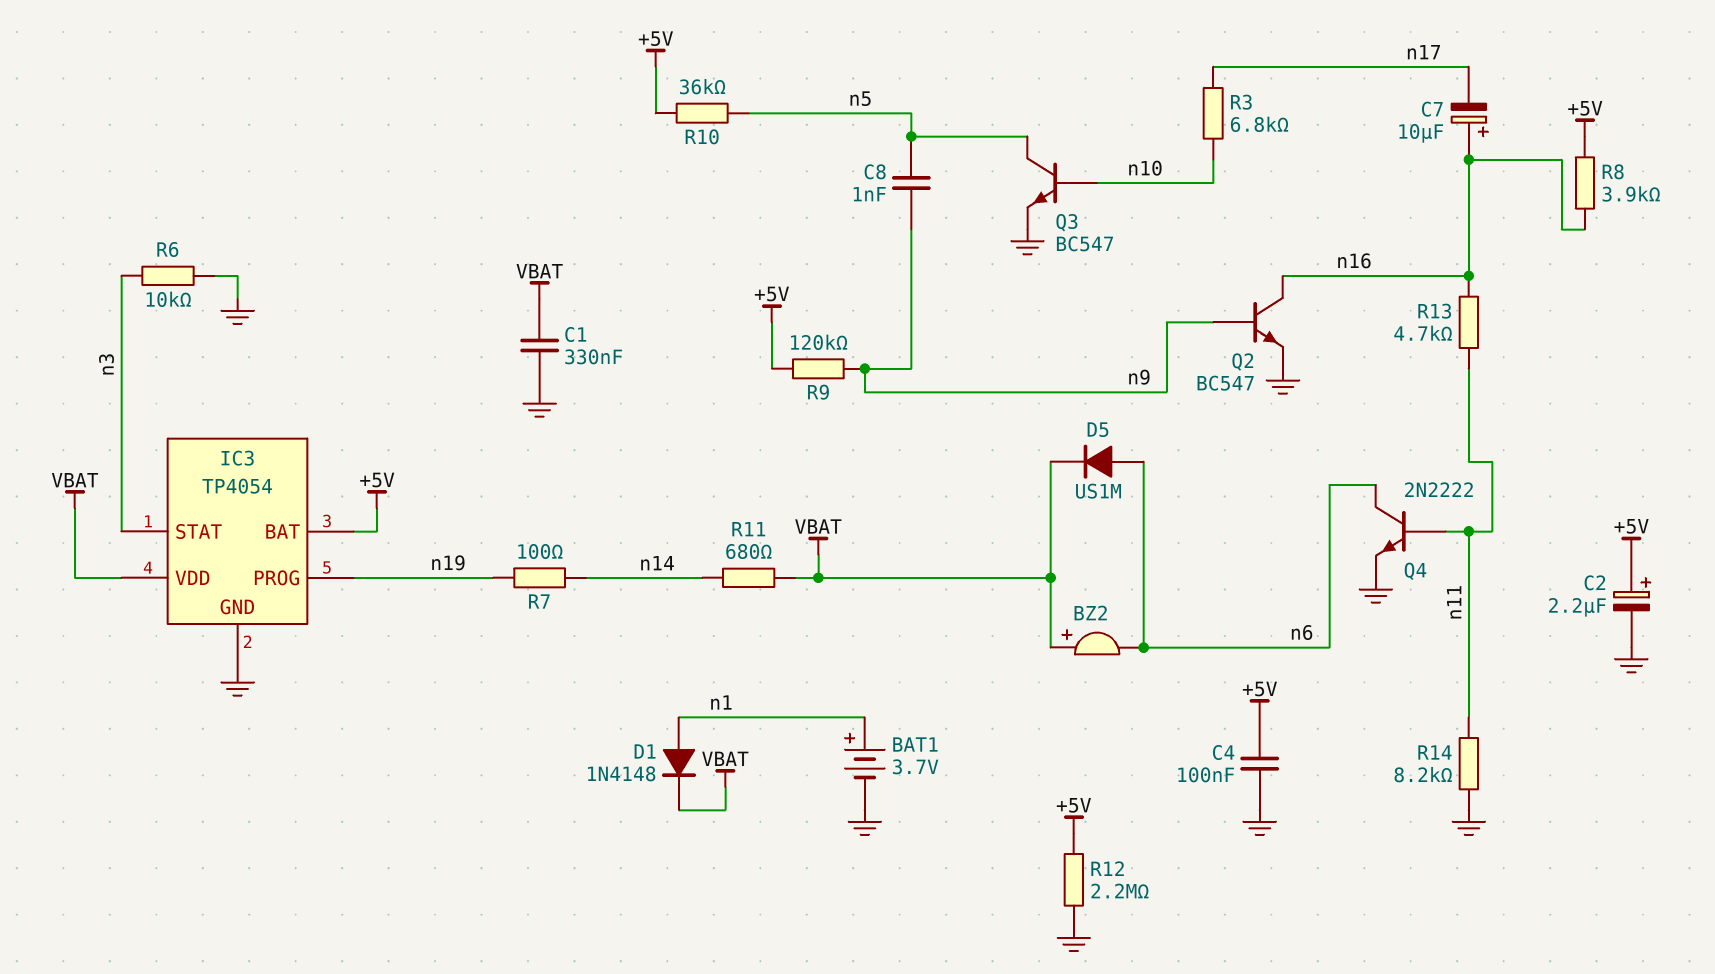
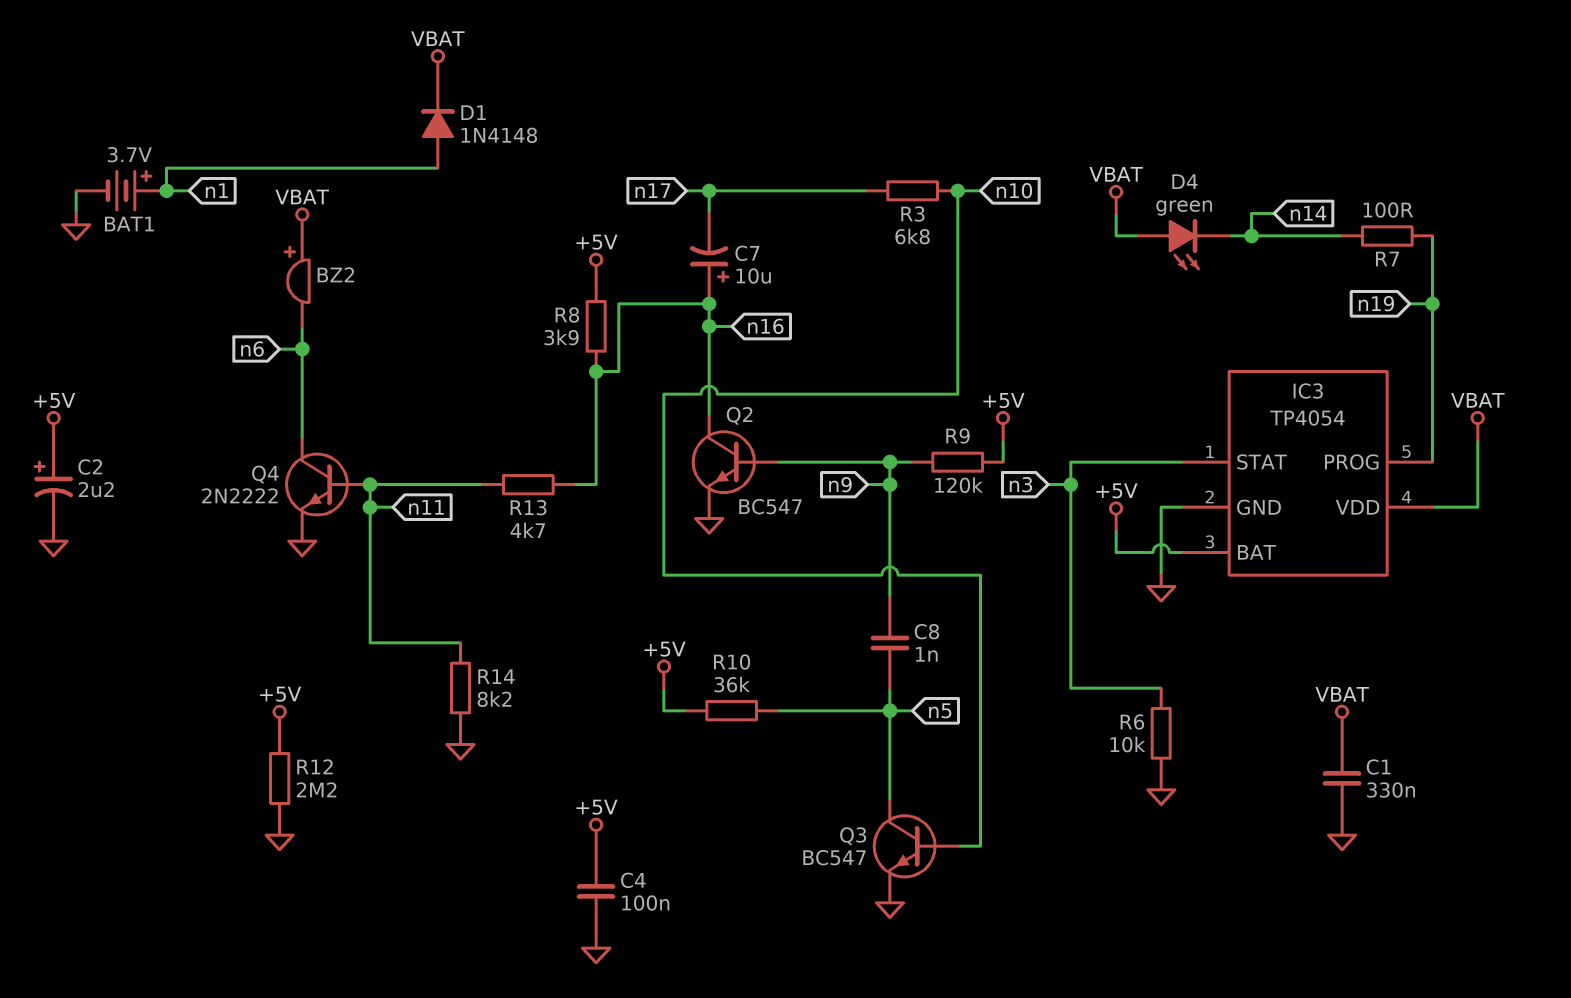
D4: none -> LED green (A VBAT, K n14)
D5: diode US1M (A n6, K VBAT) -> none
R11: 680 (VBAT, n14) -> none

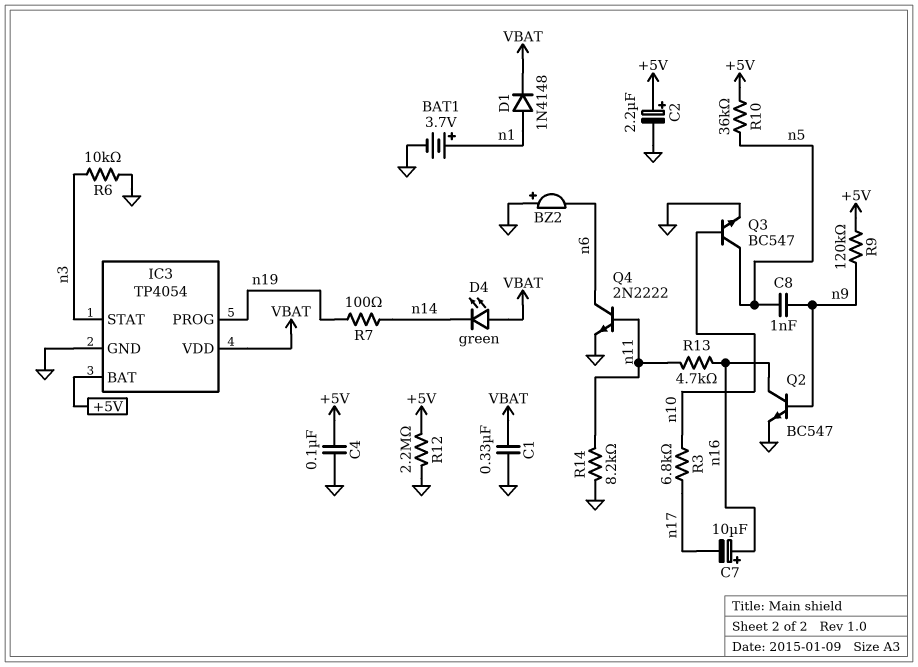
BZ2: buzzer (plus VBAT, minus n6) -> buzzer (plus GND, minus n6)
R8: 3.9k (+5V, n16) -> none

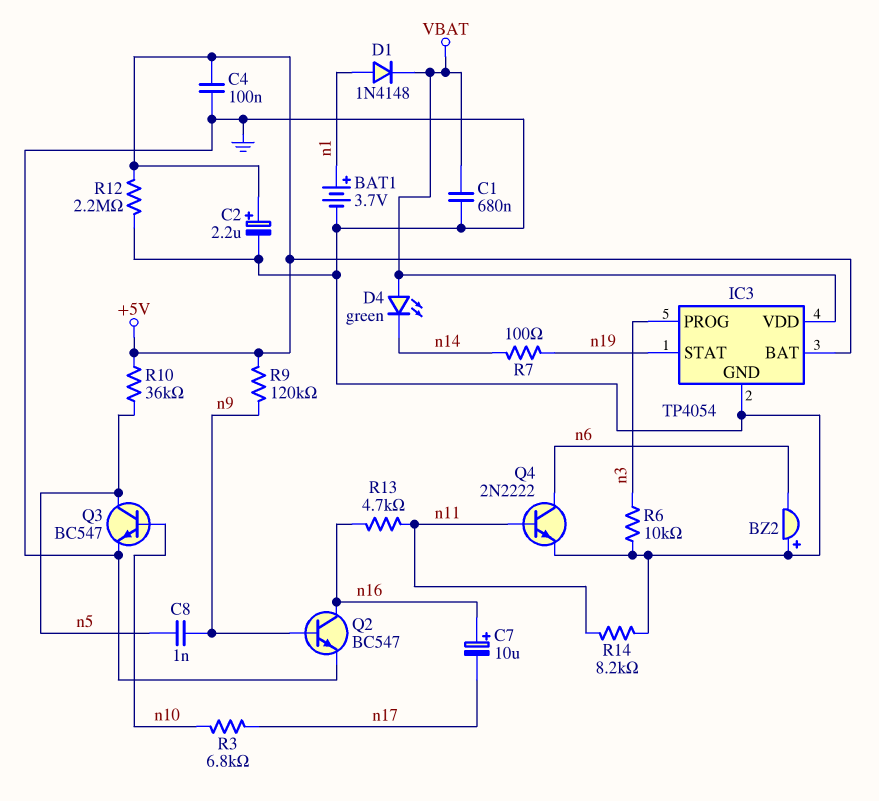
C1: 330nF (GND, VBAT) -> 680nF (GND, VBAT)
IC3 pin PROG: n19 -> n3
IC3 pin STAT: n3 -> n19

